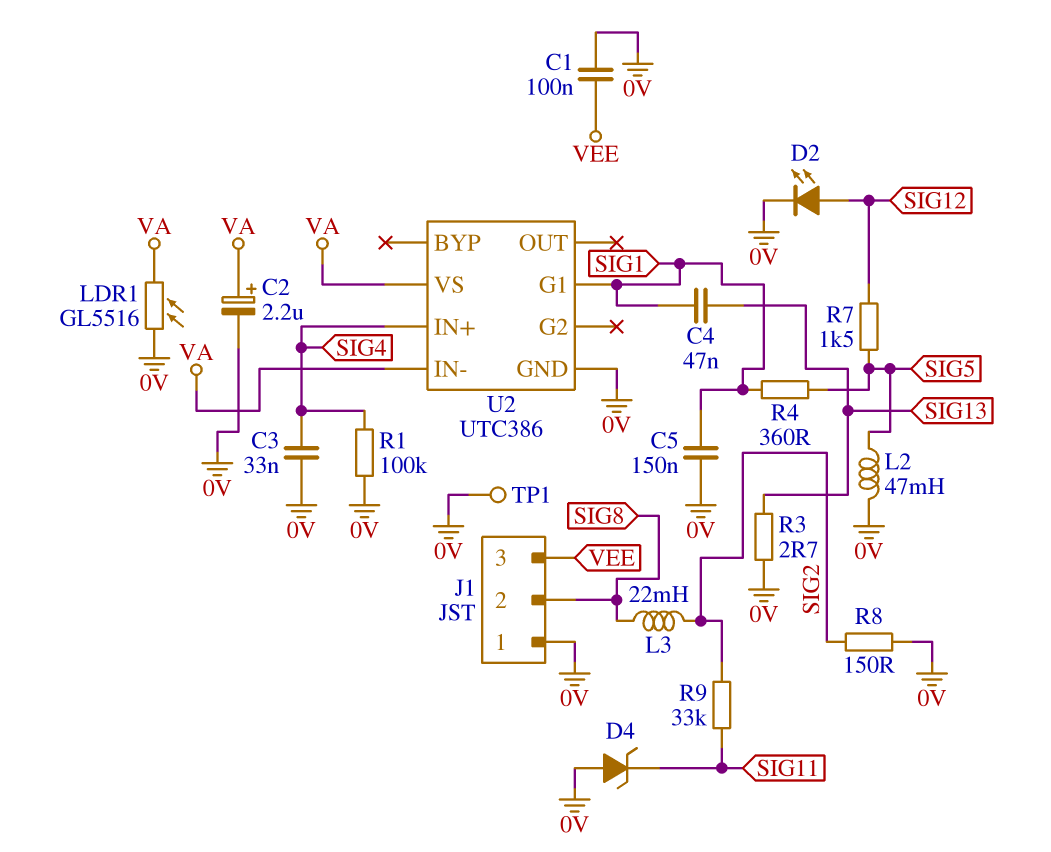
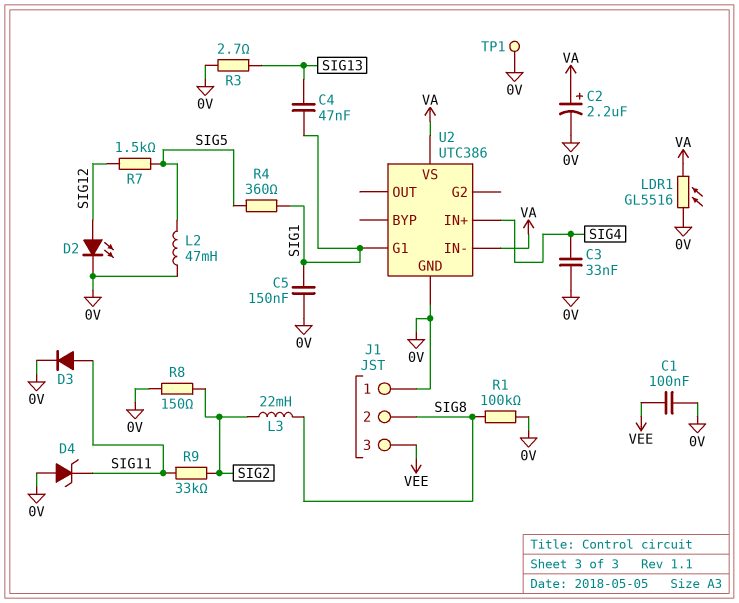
D3: none -> diode (A SIG11, K 0V)
R1: 100k (0V, SIG4) -> 100k (0V, SIG8)

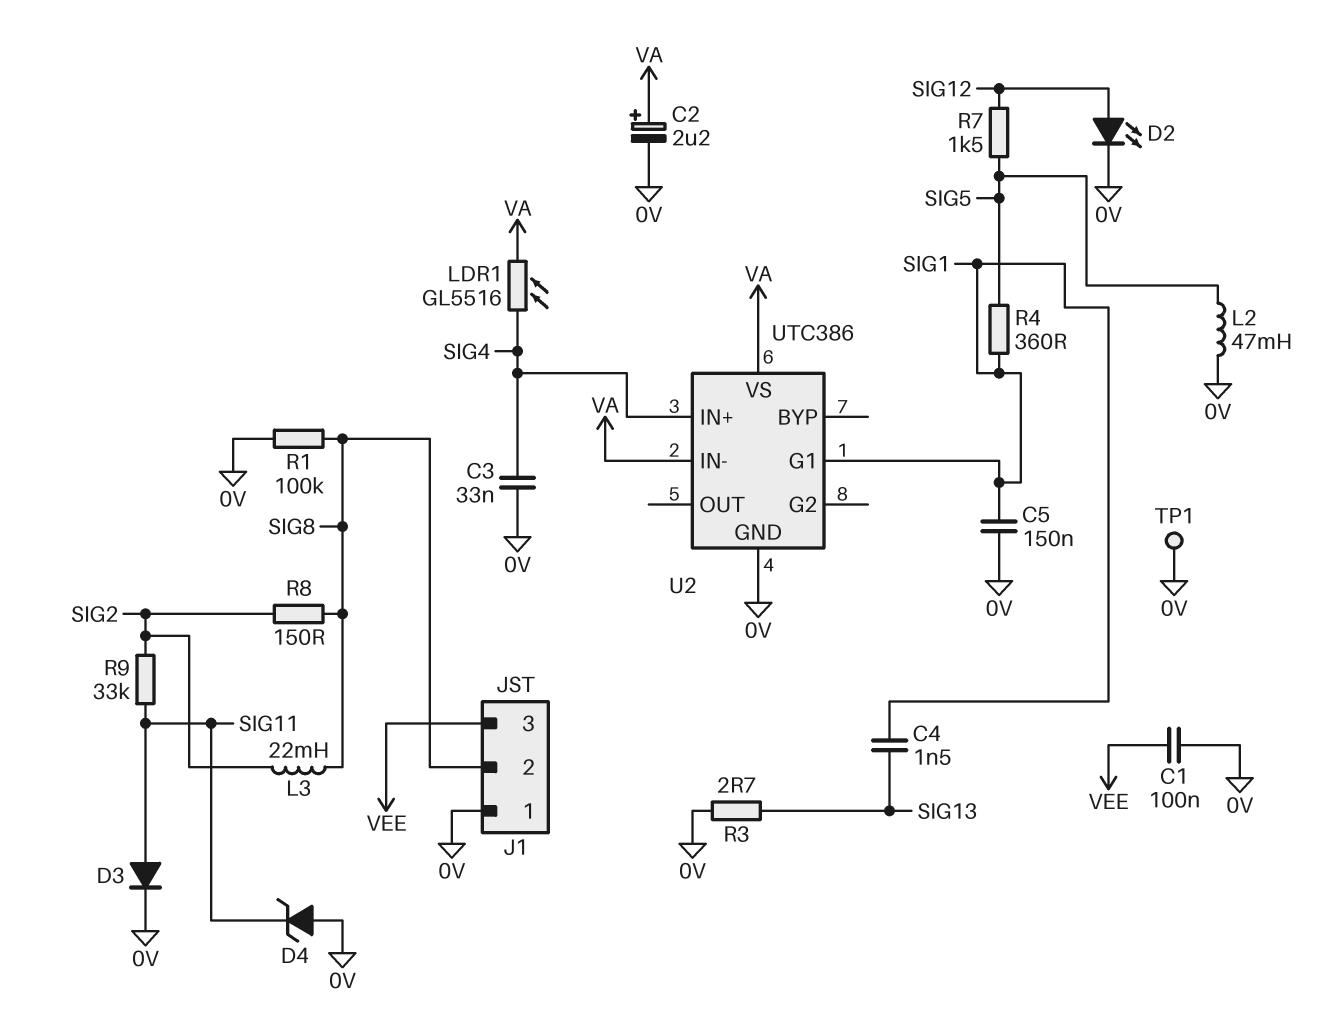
C4: 47nF (SIG1, SIG13) -> 1.5nF (SIG1, SIG13)
LDR1: GL5516 (0V, VA) -> GL5516 (SIG4, VA)
R8: 150 (0V, SIG2) -> 150 (SIG2, SIG8)

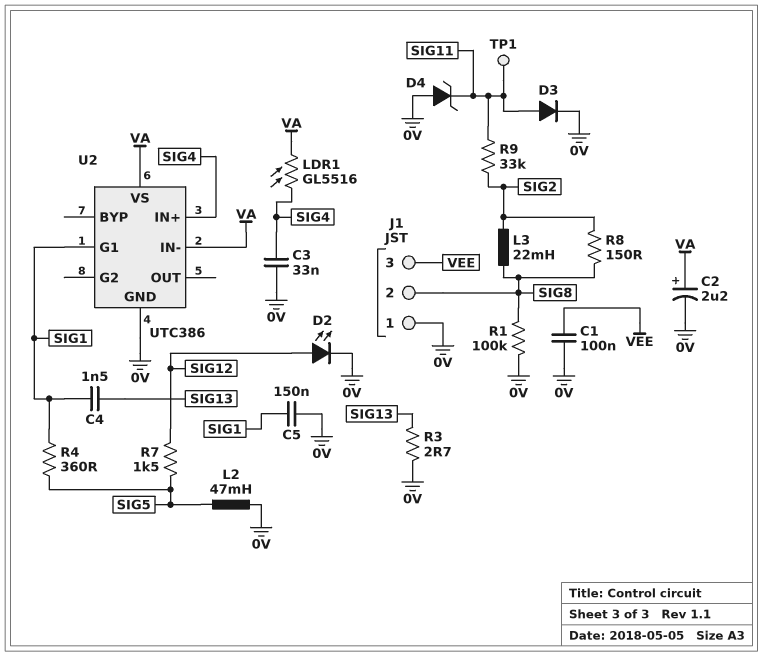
TP1: test point (0V) -> test point (SIG11)

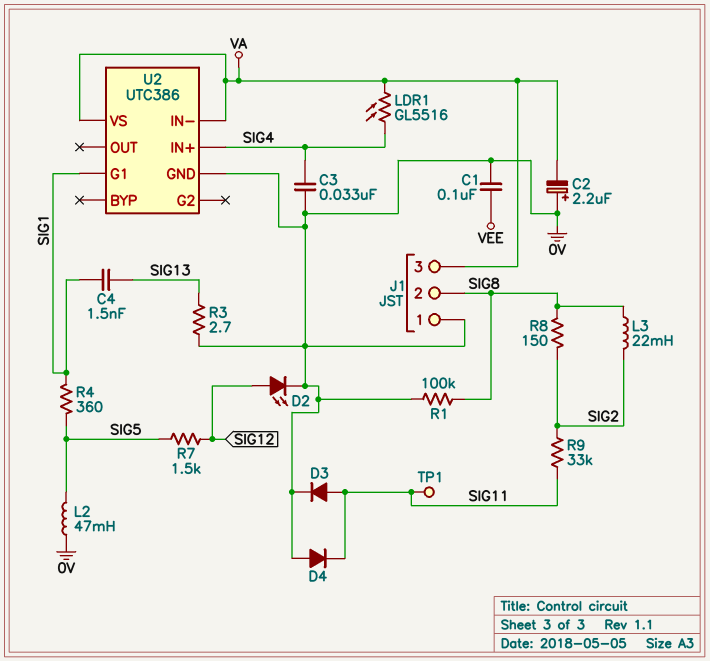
C2: 2.2uF (plus VA, minus 0V) -> 2.2uF (plus 0V, minus VA)
C5: 150nF (0V, SIG1) -> none
D4: zener (A 0V, K SIG11) -> diode (A 0V, K SIG11)
J1 pin 3: VEE -> VA

